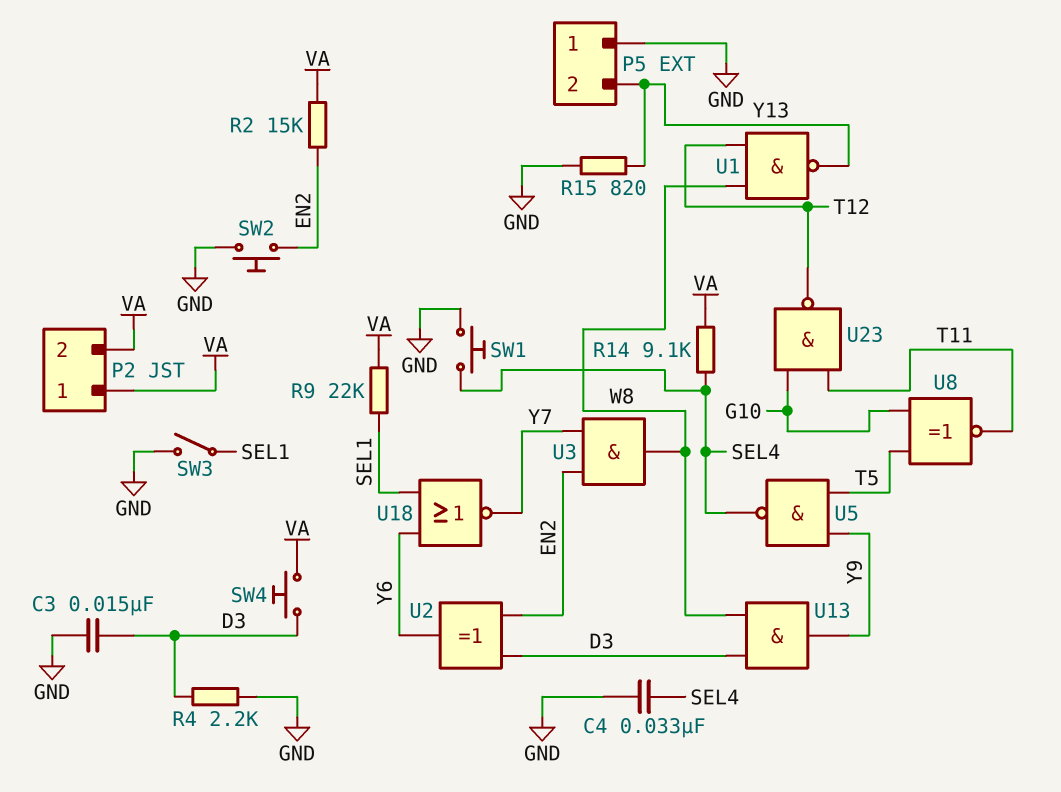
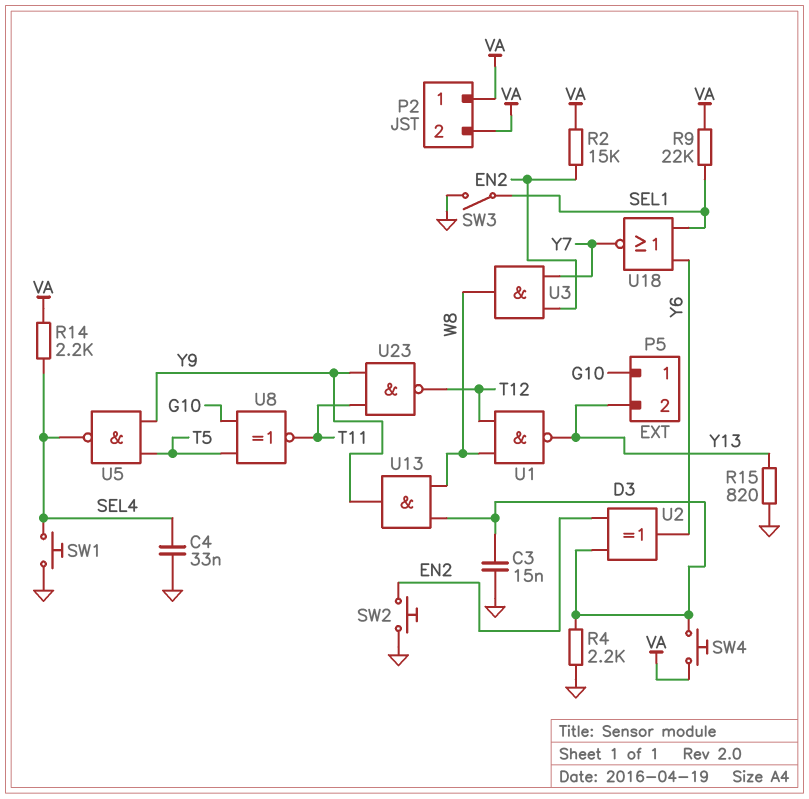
P5 pin 1: GND -> G10
R14: 9.1k (SEL4, VA) -> 2.2k (SEL4, VA)
U23: NAND (in G10, in T11, out T12) -> NAND (in T11, in Y9, out T12)

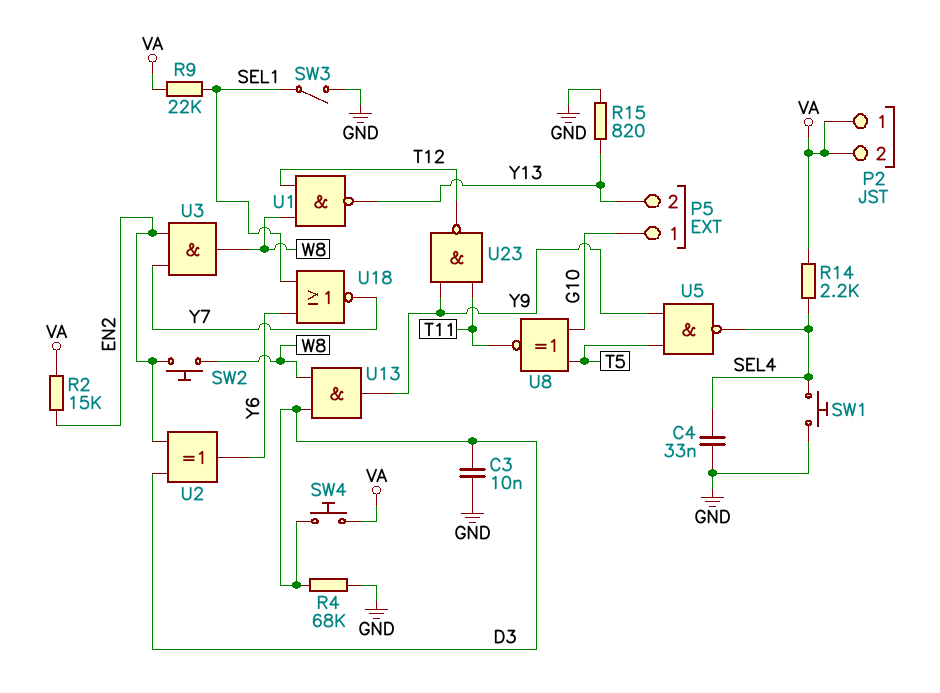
C3: 15nF (D3, GND) -> 10nF (D3, GND)
R4: 2.2k (D3, GND) -> 68k (D3, GND)
SW2: button (EN2, GND) -> button (EN2, W8)

